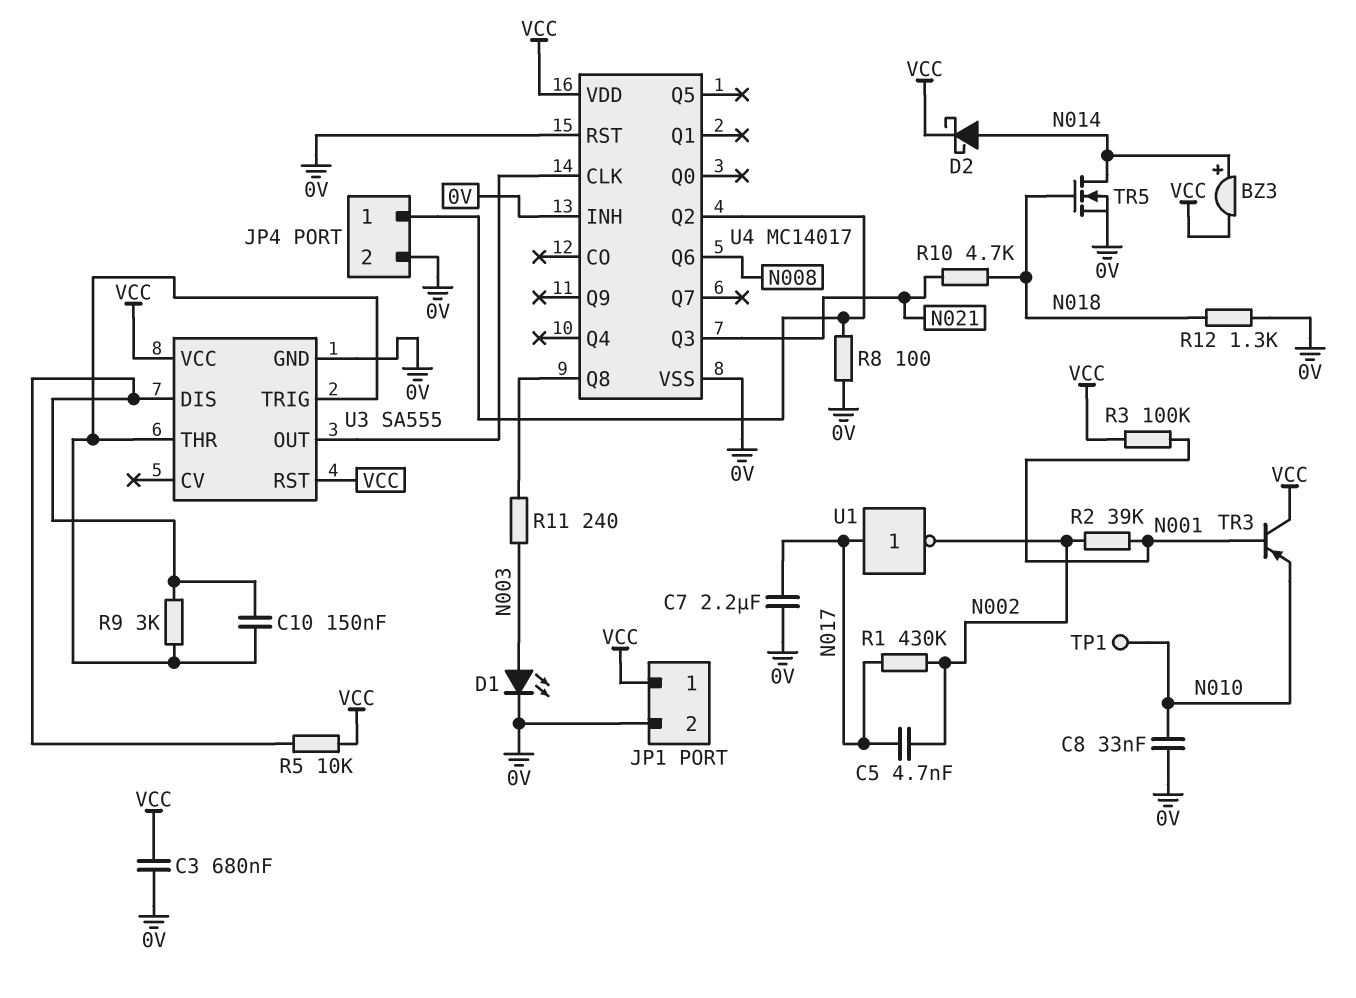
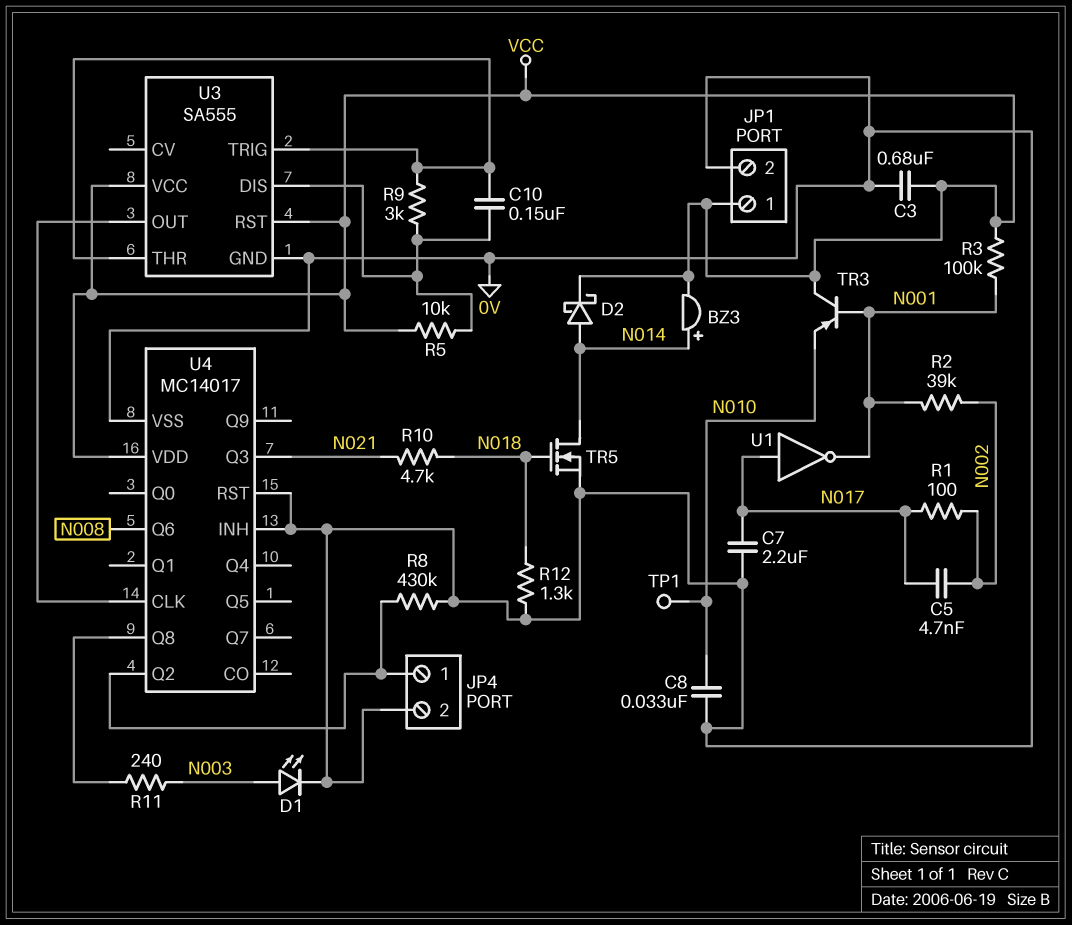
R1: 430k (N002, N017) -> 100 (N002, N017)
R8: 100 (0V, JP4/1) -> 430k (0V, JP4/1)
U1: NOT (in N017, out N002) -> NOT (in N017, out N001)

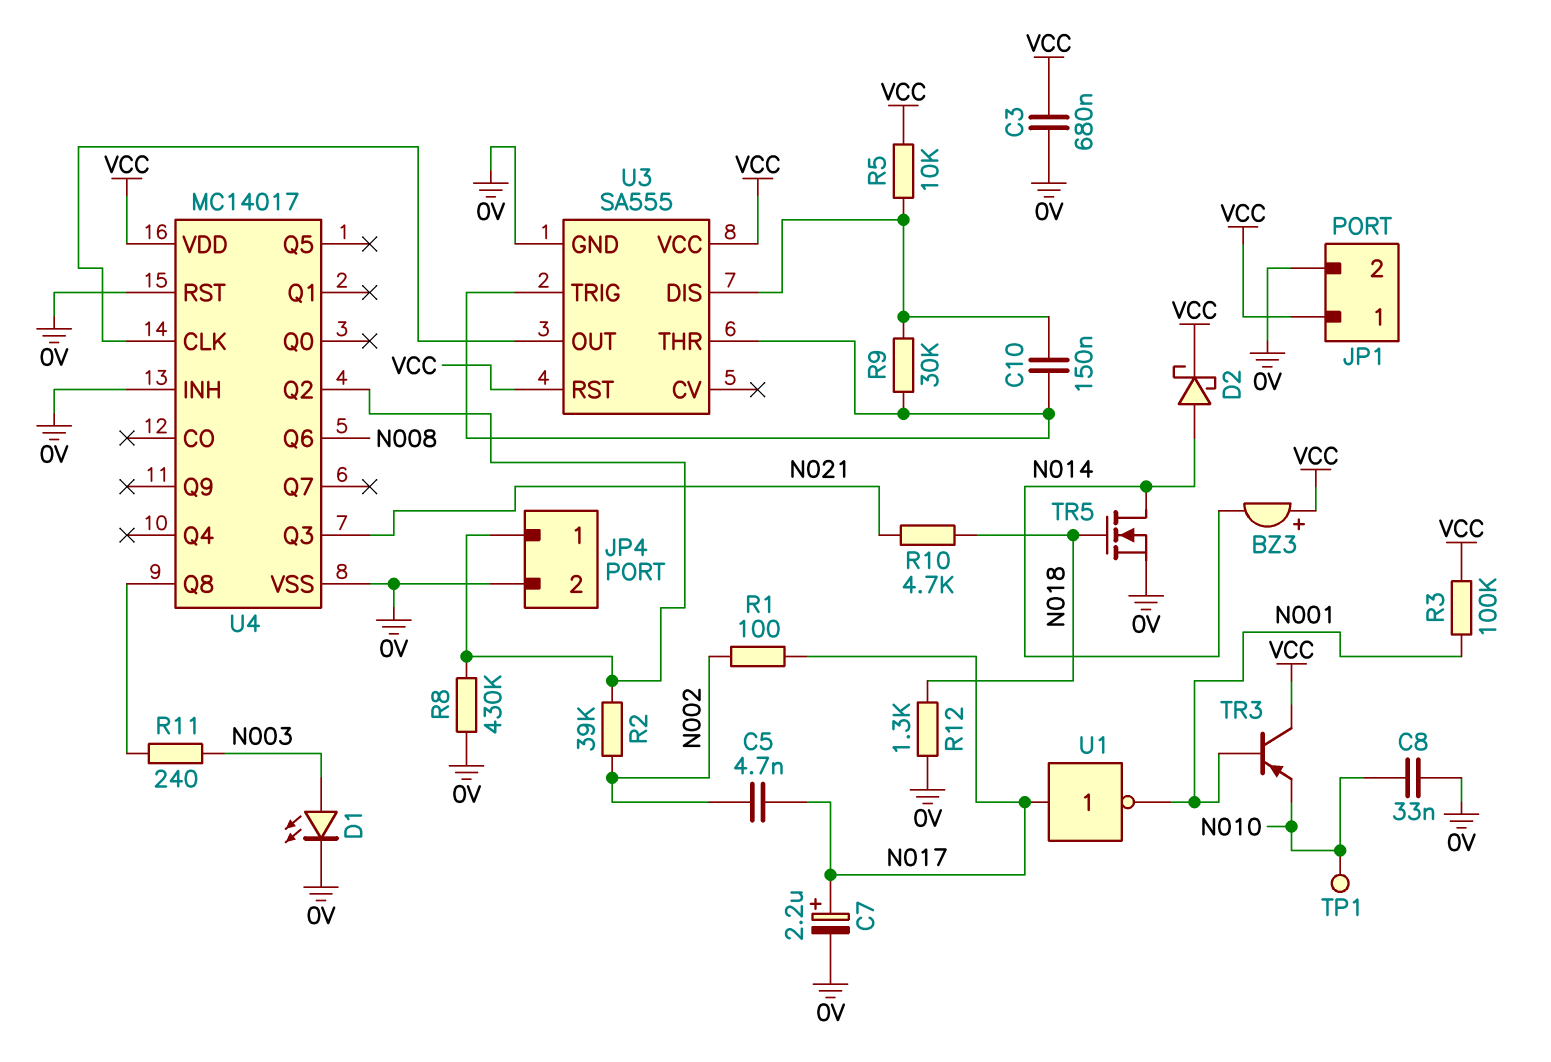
BZ3: buzzer (plus N014, minus VCC) -> buzzer (plus VCC, minus N014)
C7: 2.2uF (0V, N017) -> 2.2uF (plus N017, minus 0V)
R2: 39k (N001, N002) -> 39k (JP4/1, N002)
R9: 3k (U3/DIS, U3/THR) -> 30k (U3/DIS, U3/THR)

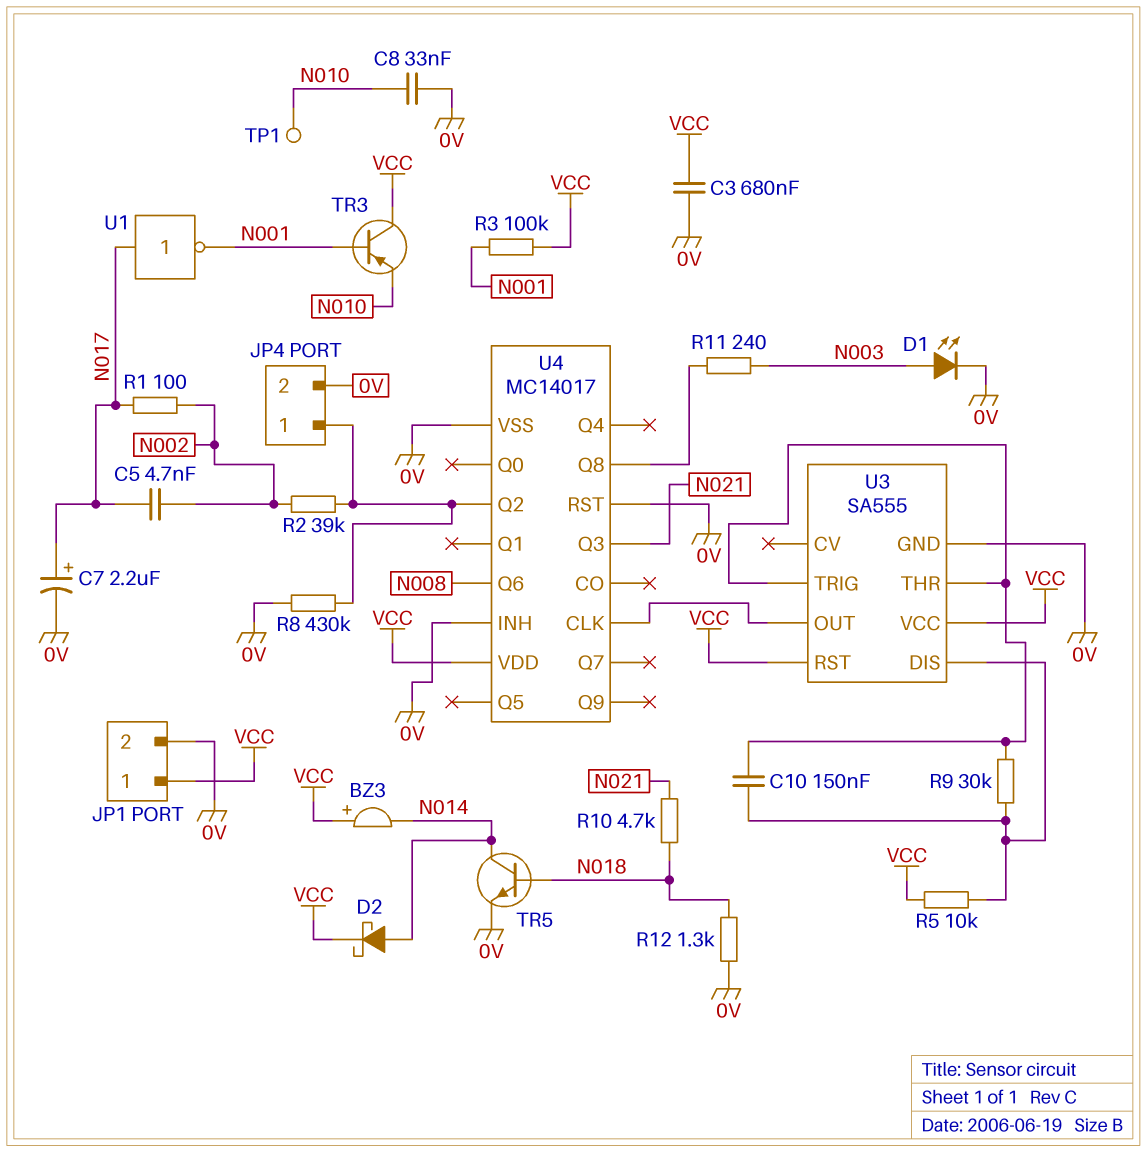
TR5: NMOS (G N018, D N014, S 0V) -> NPN (B N018, C N014, E 0V)

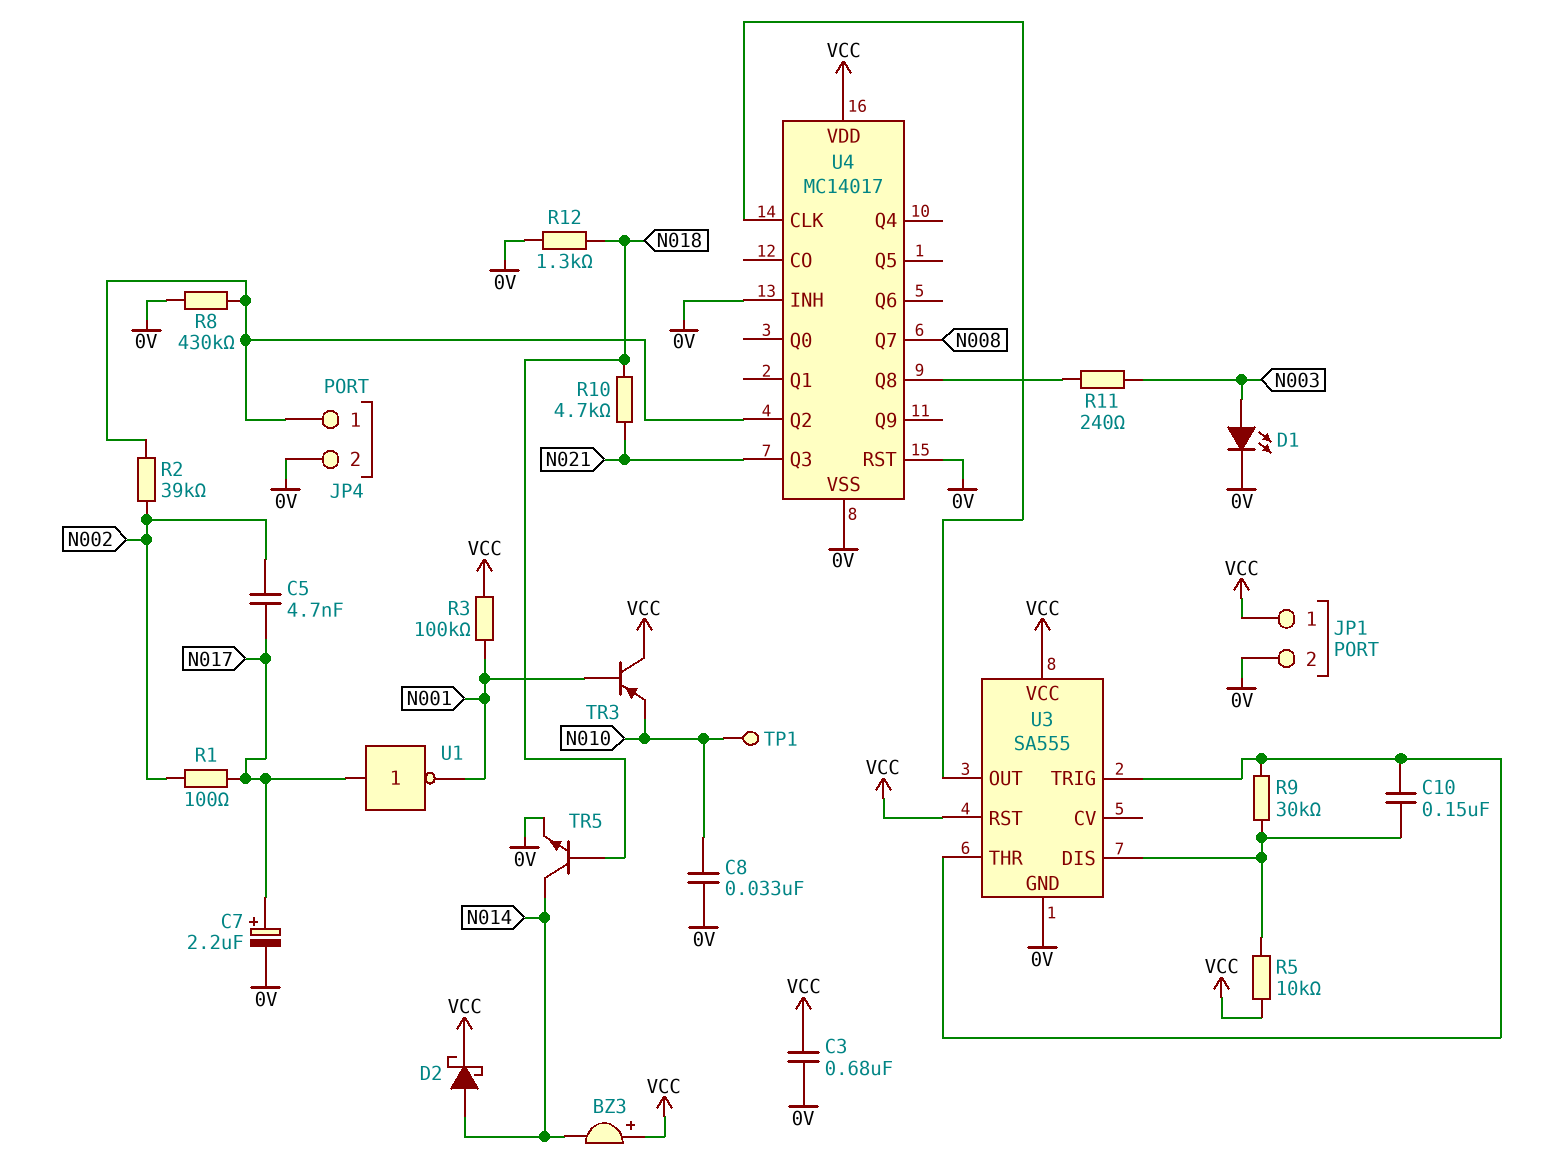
U4 pin Q6: N008 -> none
U4 pin Q7: none -> N008

